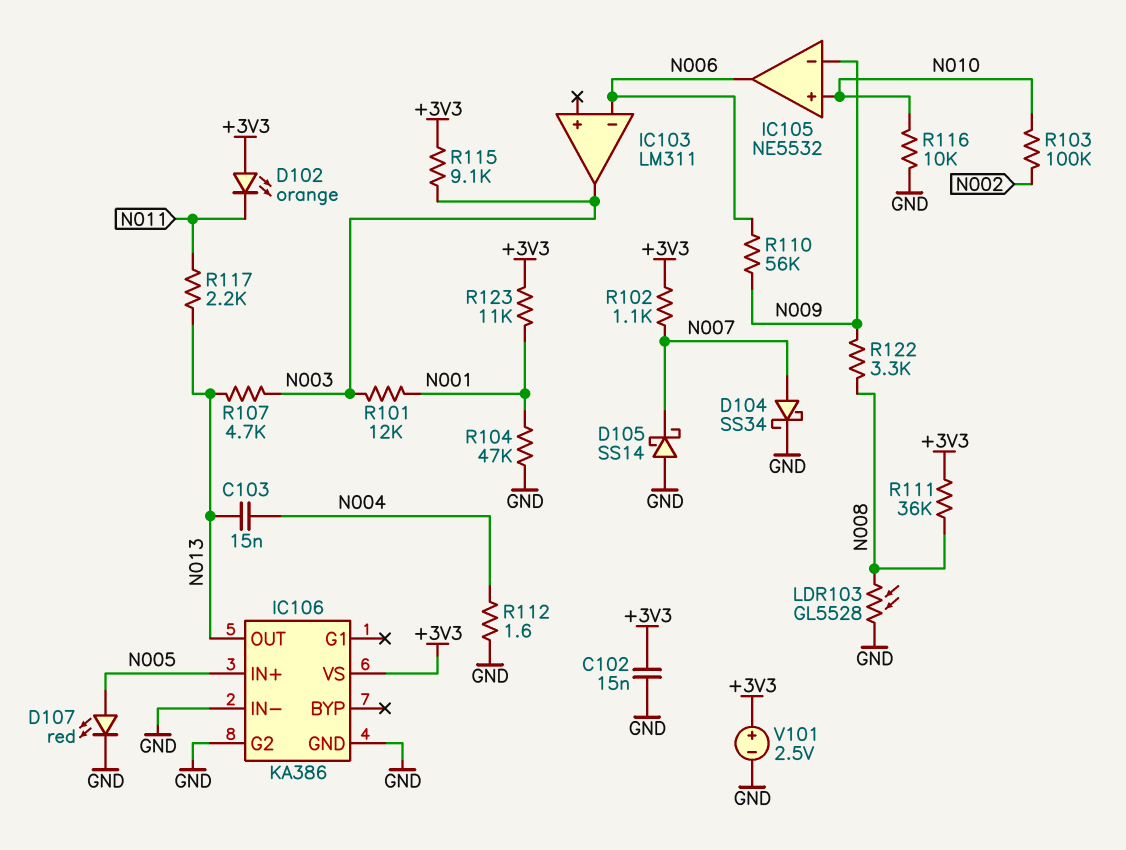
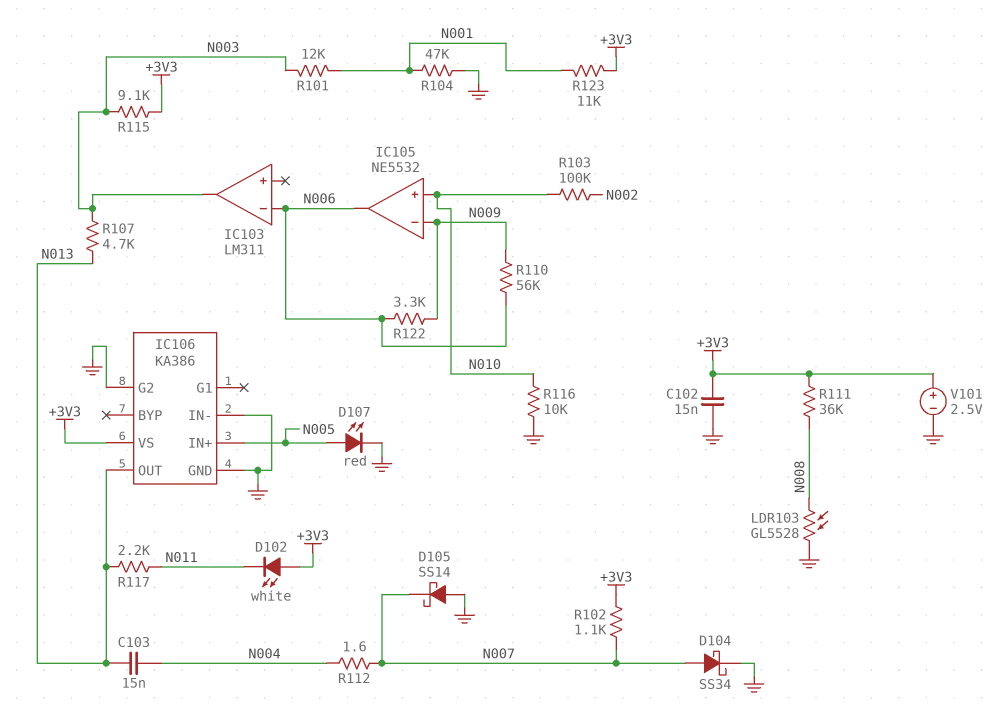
D102: LED orange (A +3V3, K N011) -> LED white (A +3V3, K N011)
R112: 1.6 (GND, N004) -> 1.6 (N004, N007)
R122: 3.3k (N008, N009) -> 3.3k (N006, N009)

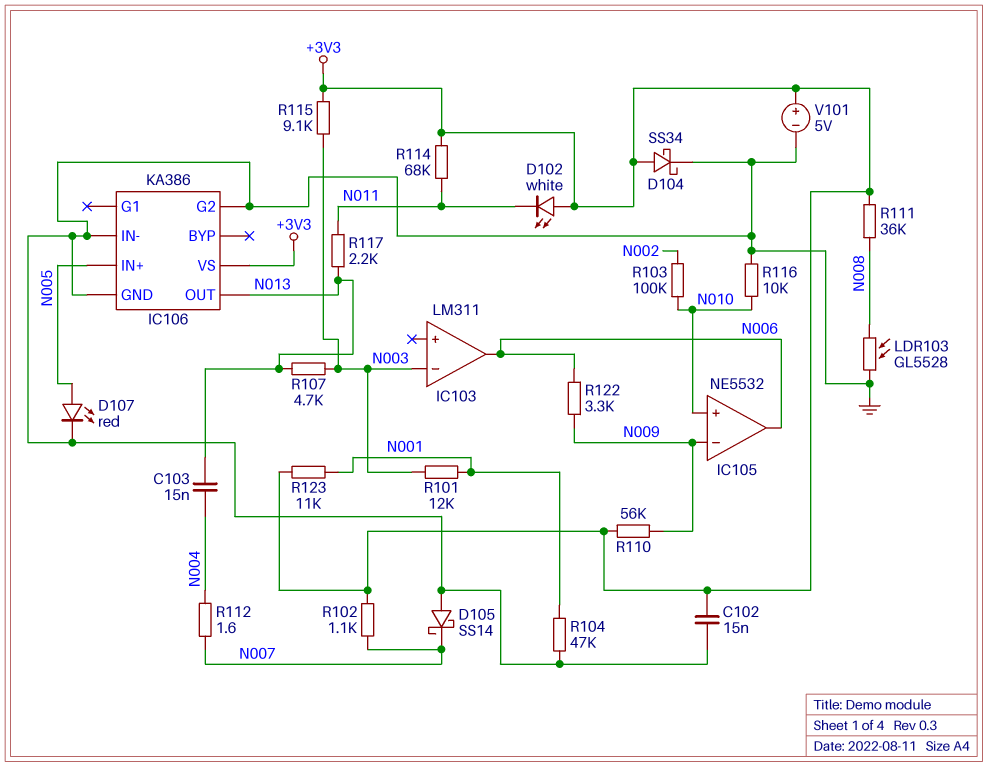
D104: schottky SS34 (A N007, K GND) -> schottky SS34 (A +3V3, K GND)
IC103 pin in-: N006 -> N003
IC103 pin out: N003 -> N006
R110: 56k (N006, N009) -> 56k (+3V3, N009)
R114: none -> 68k (+3V3, N011)
V101: 2.5V (plus +3V3, minus GND) -> 5V (plus +3V3, minus GND)

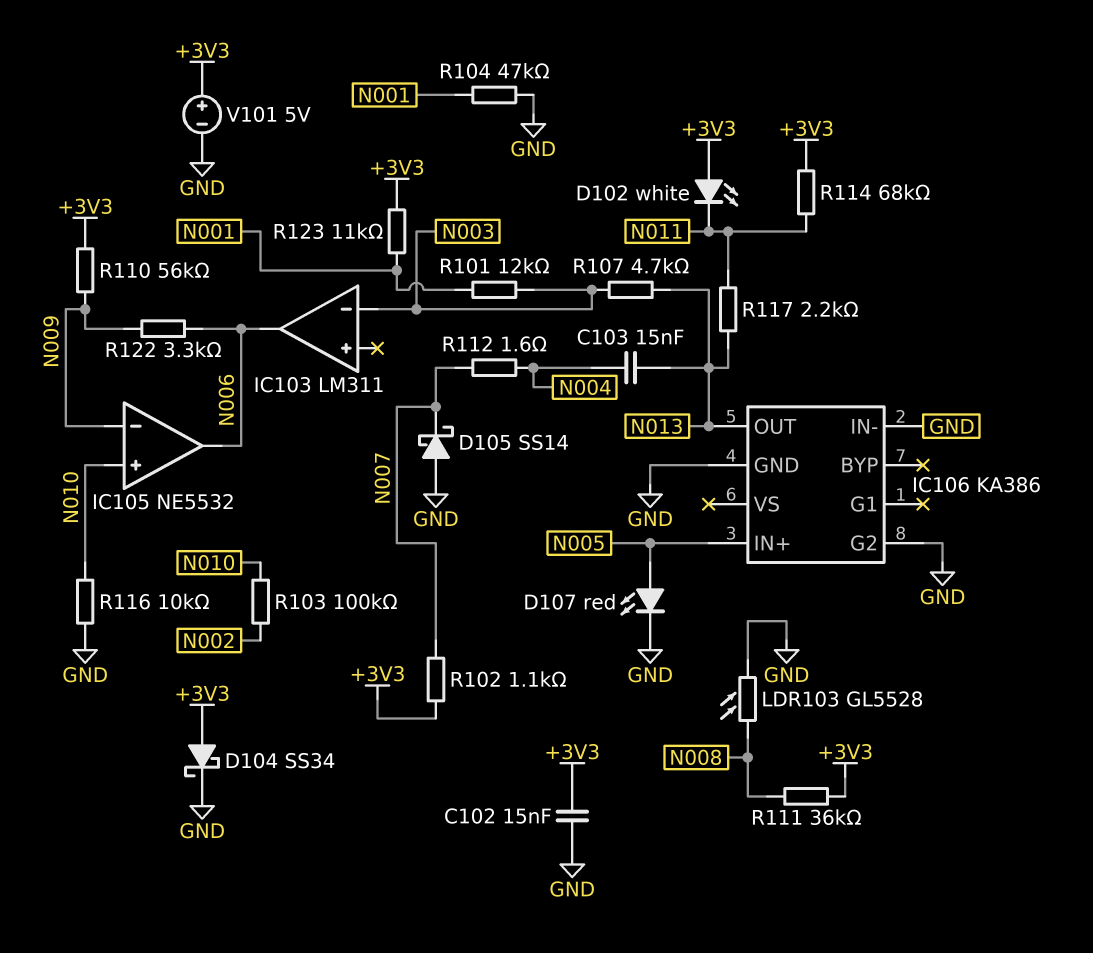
IC106 pin VS: +3V3 -> none
R115: 9.1k (+3V3, N003) -> none

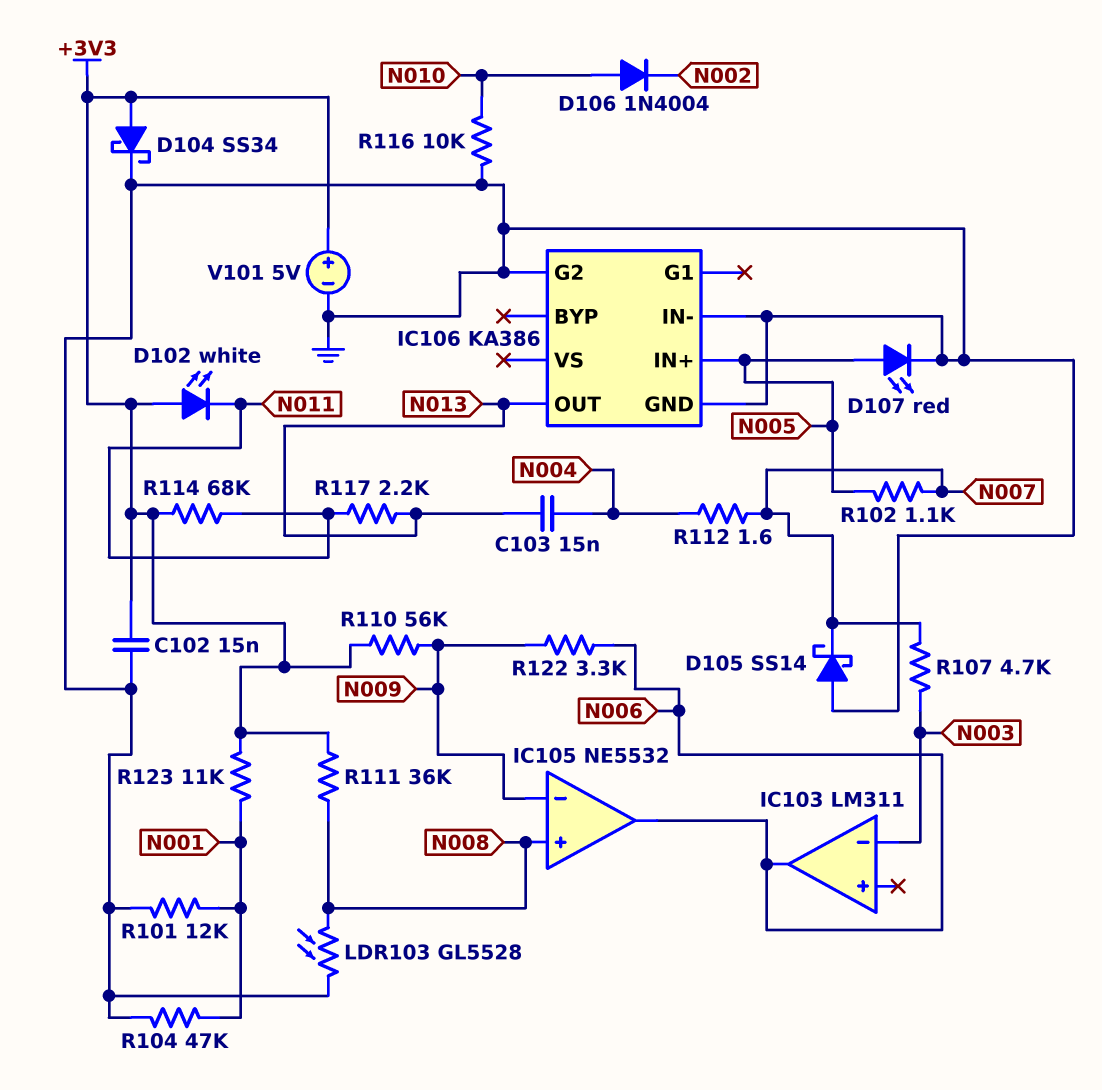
D106: none -> diode 1N4004 (A N010, K N002)
IC105 pin in+: N010 -> N008
R101: 12k (N001, N003) -> 12k (GND, N001)
R102: 1.1k (+3V3, N007) -> 1.1k (N005, N007)
R103: 100k (N002, N010) -> none
R107: 4.7k (N003, N013) -> 4.7k (N003, N007)

